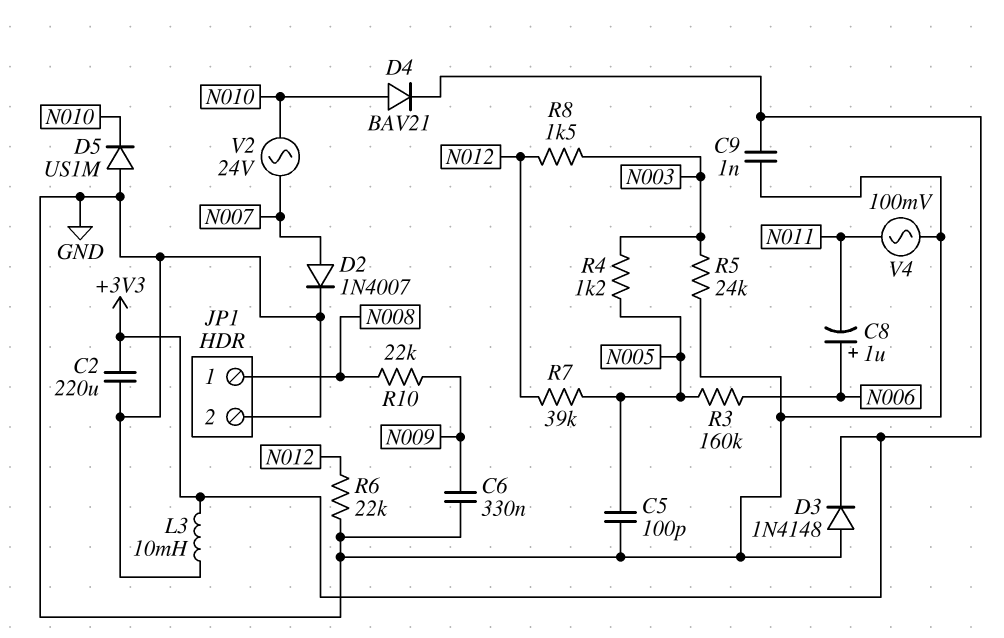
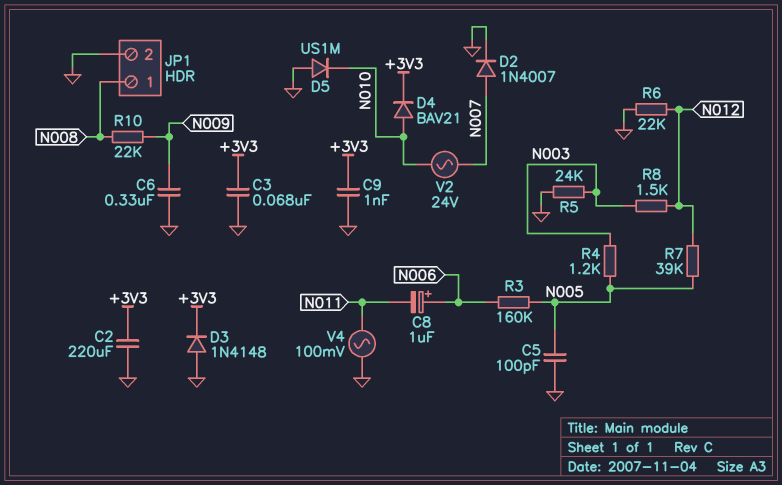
C3: none -> 68nF (+3V3, GND)
L3: 10mH (+3V3, GND) -> none

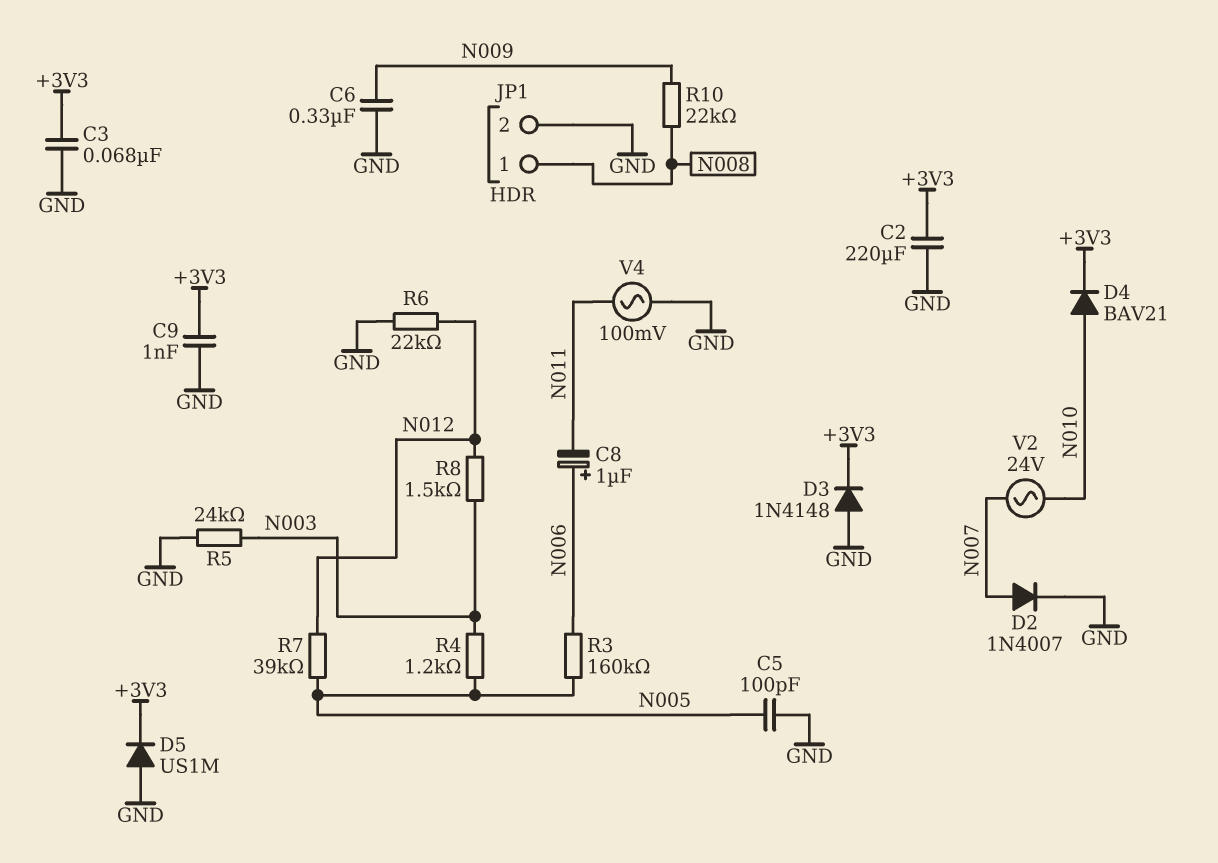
D5: diode US1M (A GND, K N010) -> diode US1M (A GND, K +3V3)

